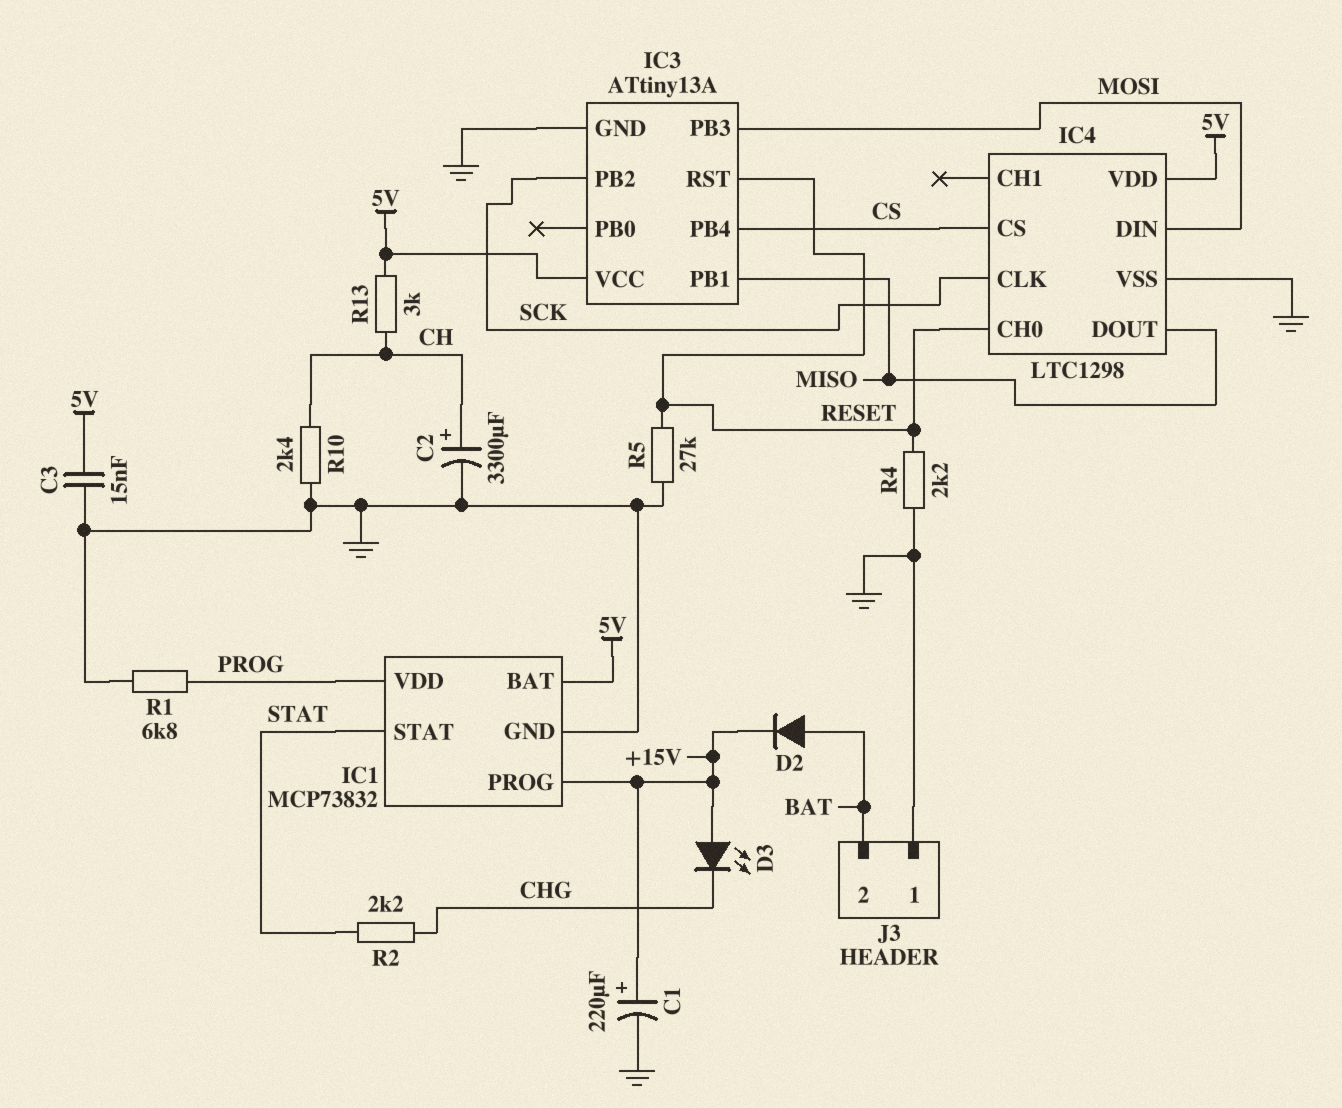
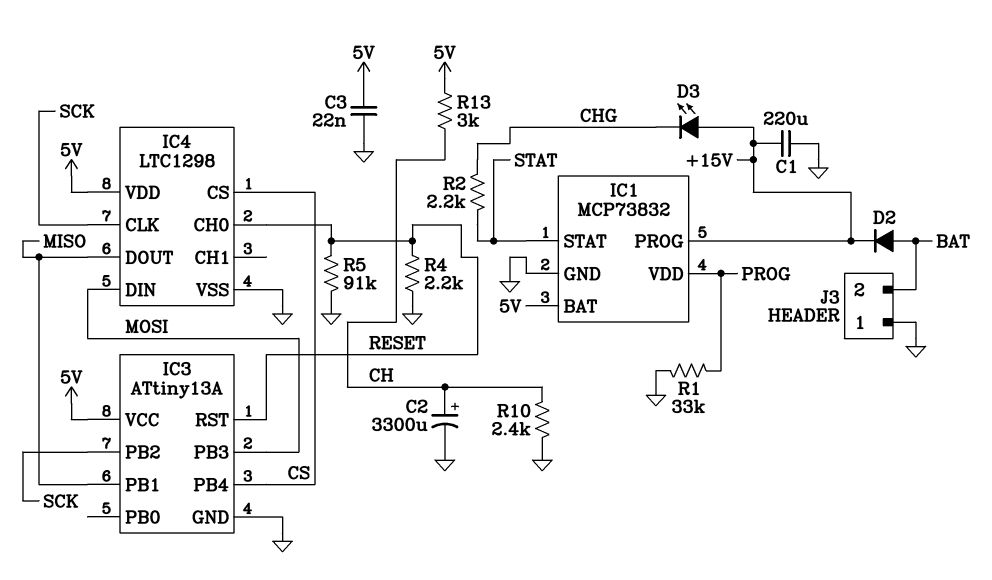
C1: 220uF (plus +15V, minus GND) -> 220uF (+15V, GND)
C3: 15nF (5V, GND) -> 22nF (5V, GND)
R1: 6.8k (GND, PROG) -> 33k (GND, PROG)
R5: 27k (GND, RESET) -> 91k (GND, RESET)

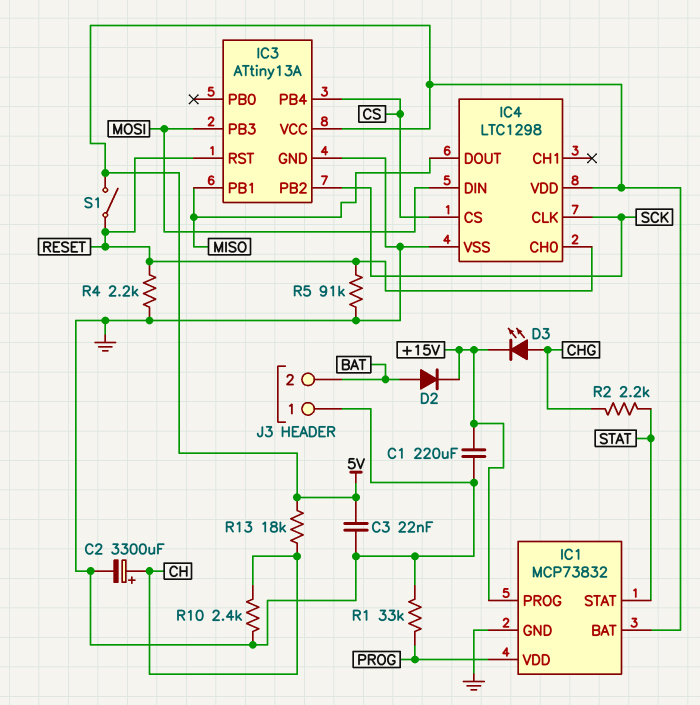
D3: LED (A +15V, K CHG) -> LED (A CHG, K +15V)
R13: 3k (5V, CH) -> 18k (5V, CH)
S1: none -> switch (5V, RESET)

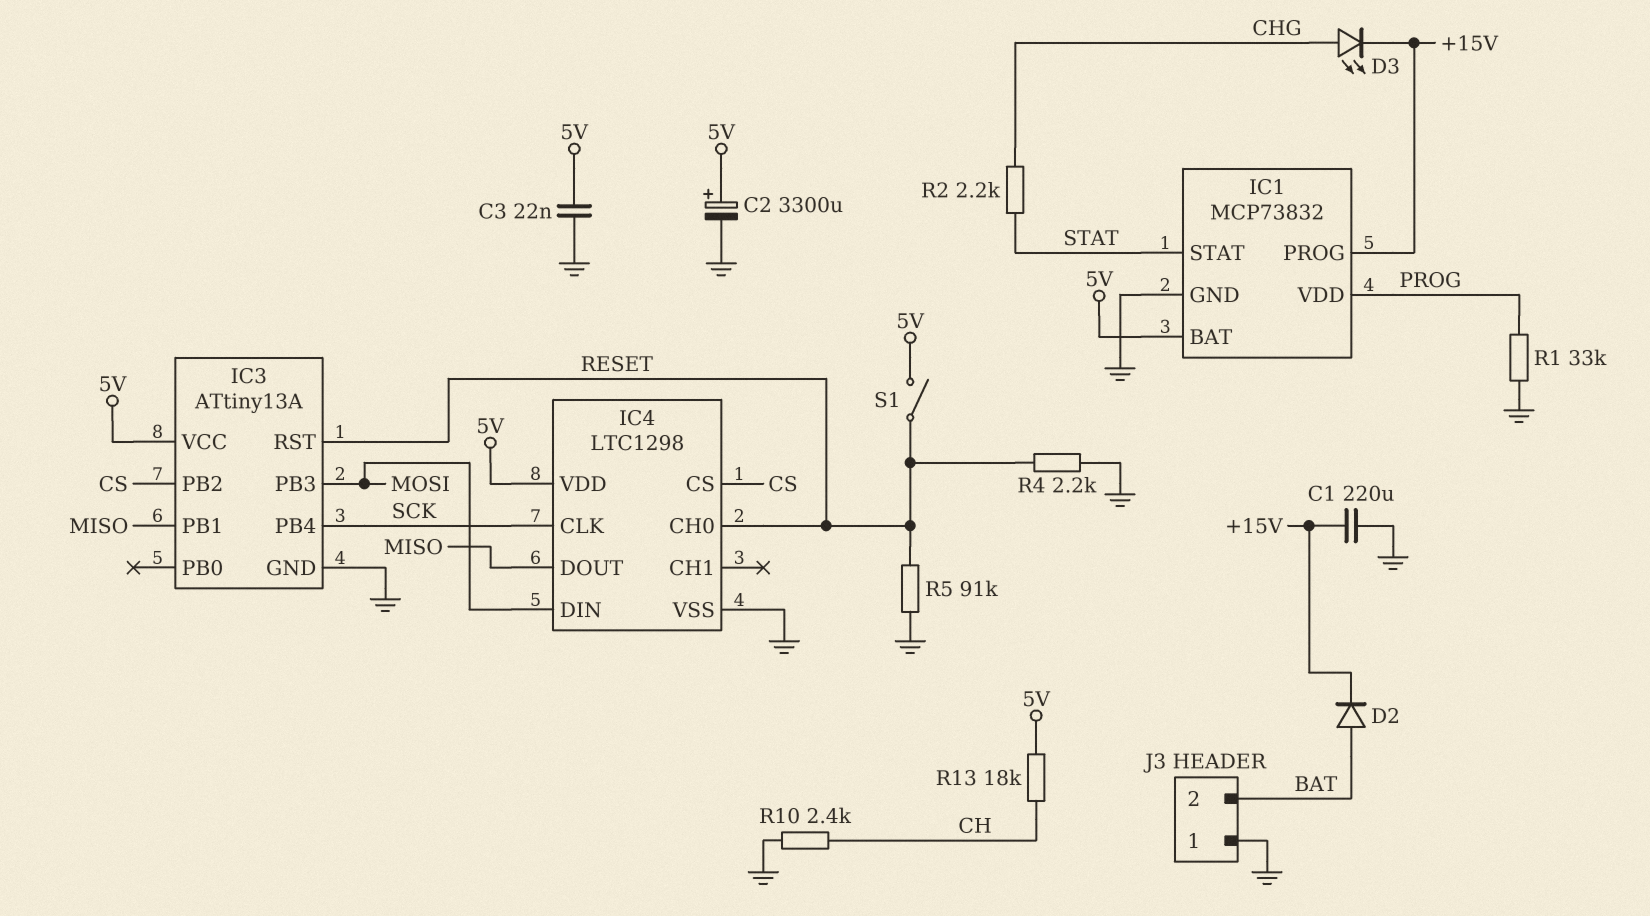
C2: 3300uF (plus CH, minus GND) -> 3300uF (plus 5V, minus GND)
IC3 pin PB2: SCK -> CS
IC3 pin PB4: CS -> SCK

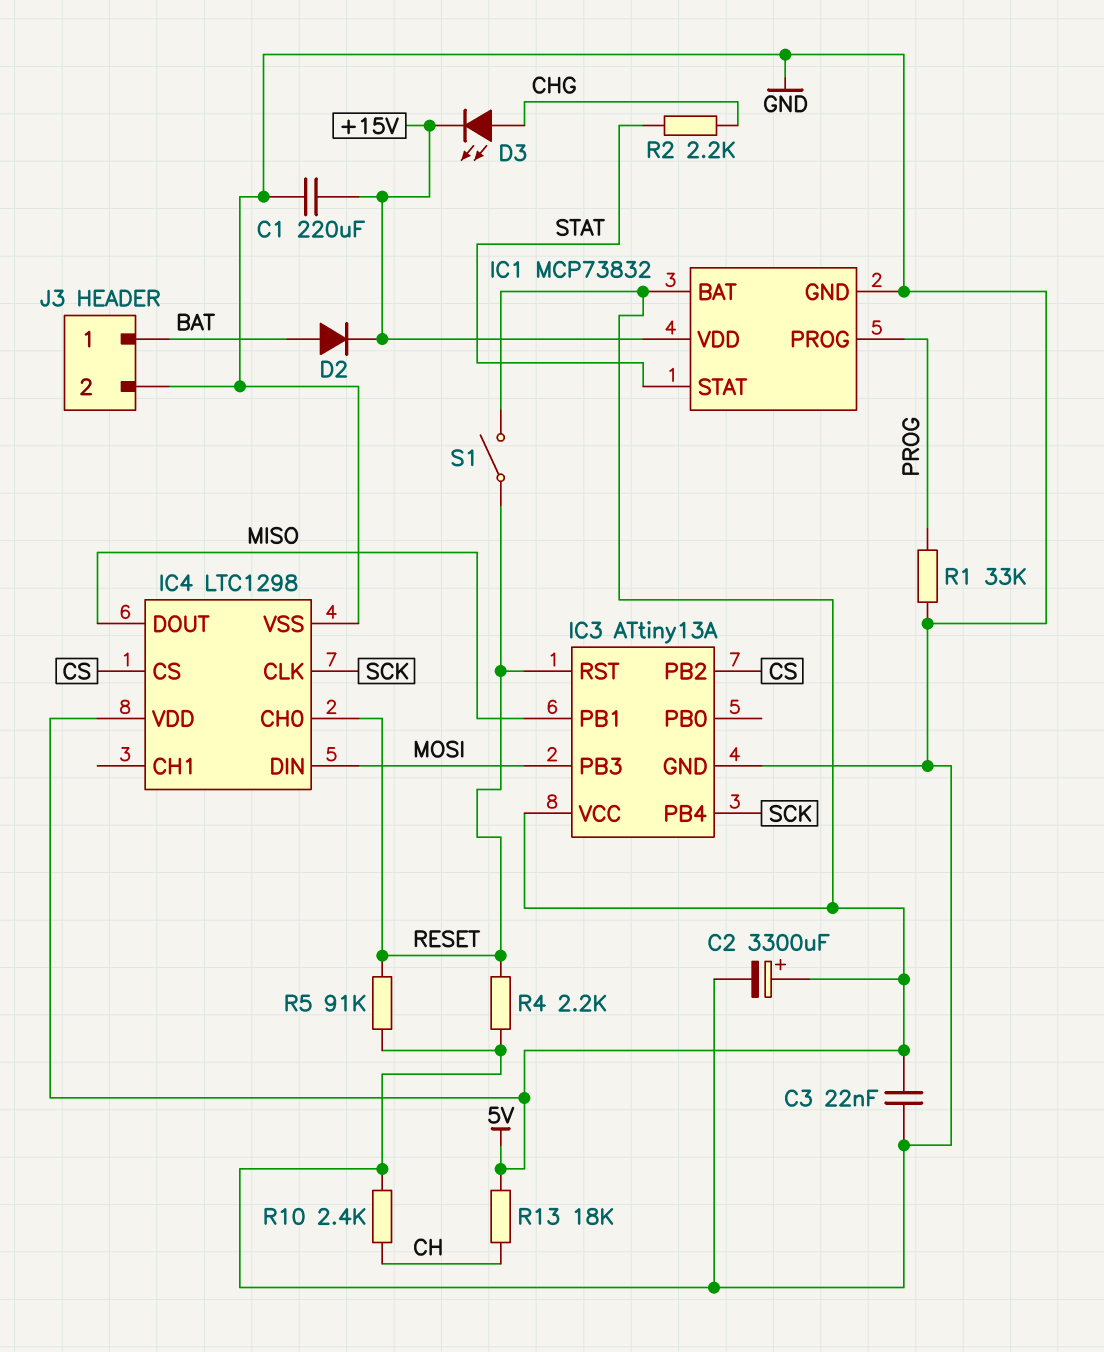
IC1 pin PROG: +15V -> PROG
IC1 pin VDD: PROG -> +15V
J3 pin 1: GND -> BAT
J3 pin 2: BAT -> GND

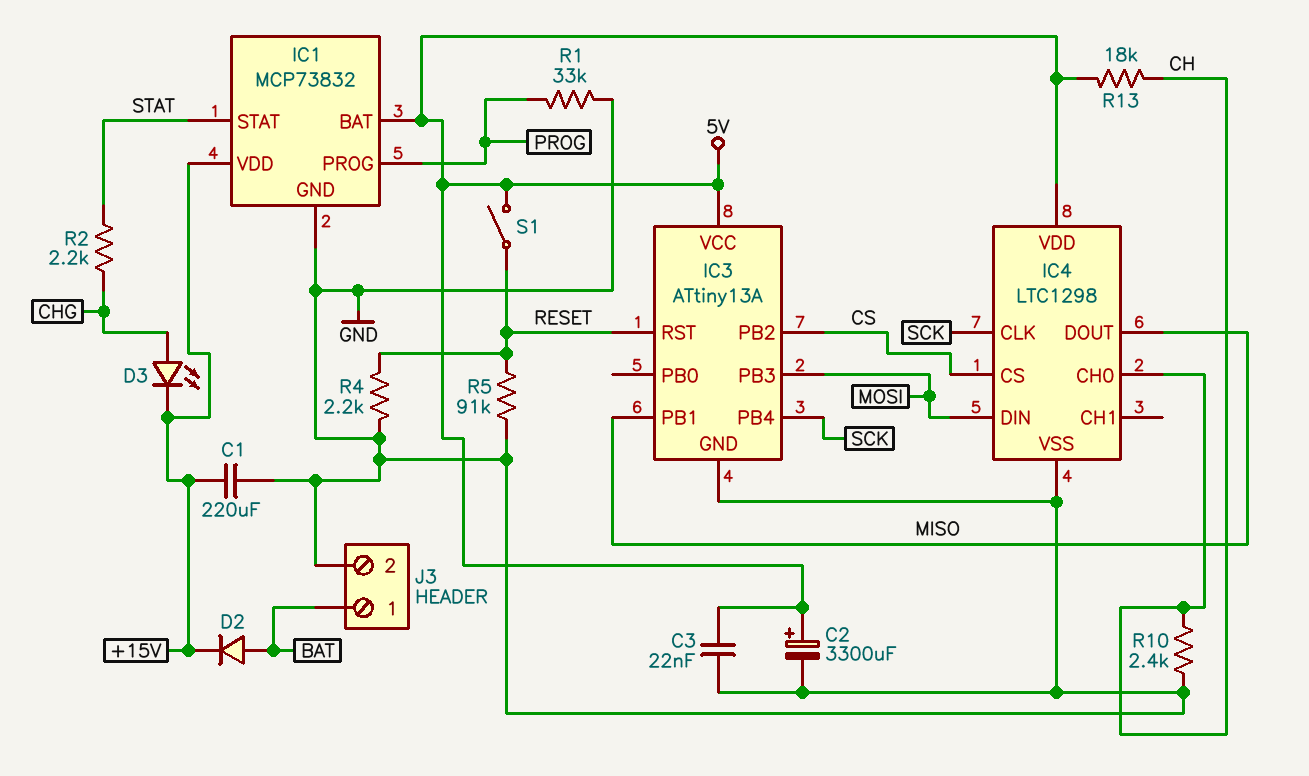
IC4 pin CH0: RESET -> CH

